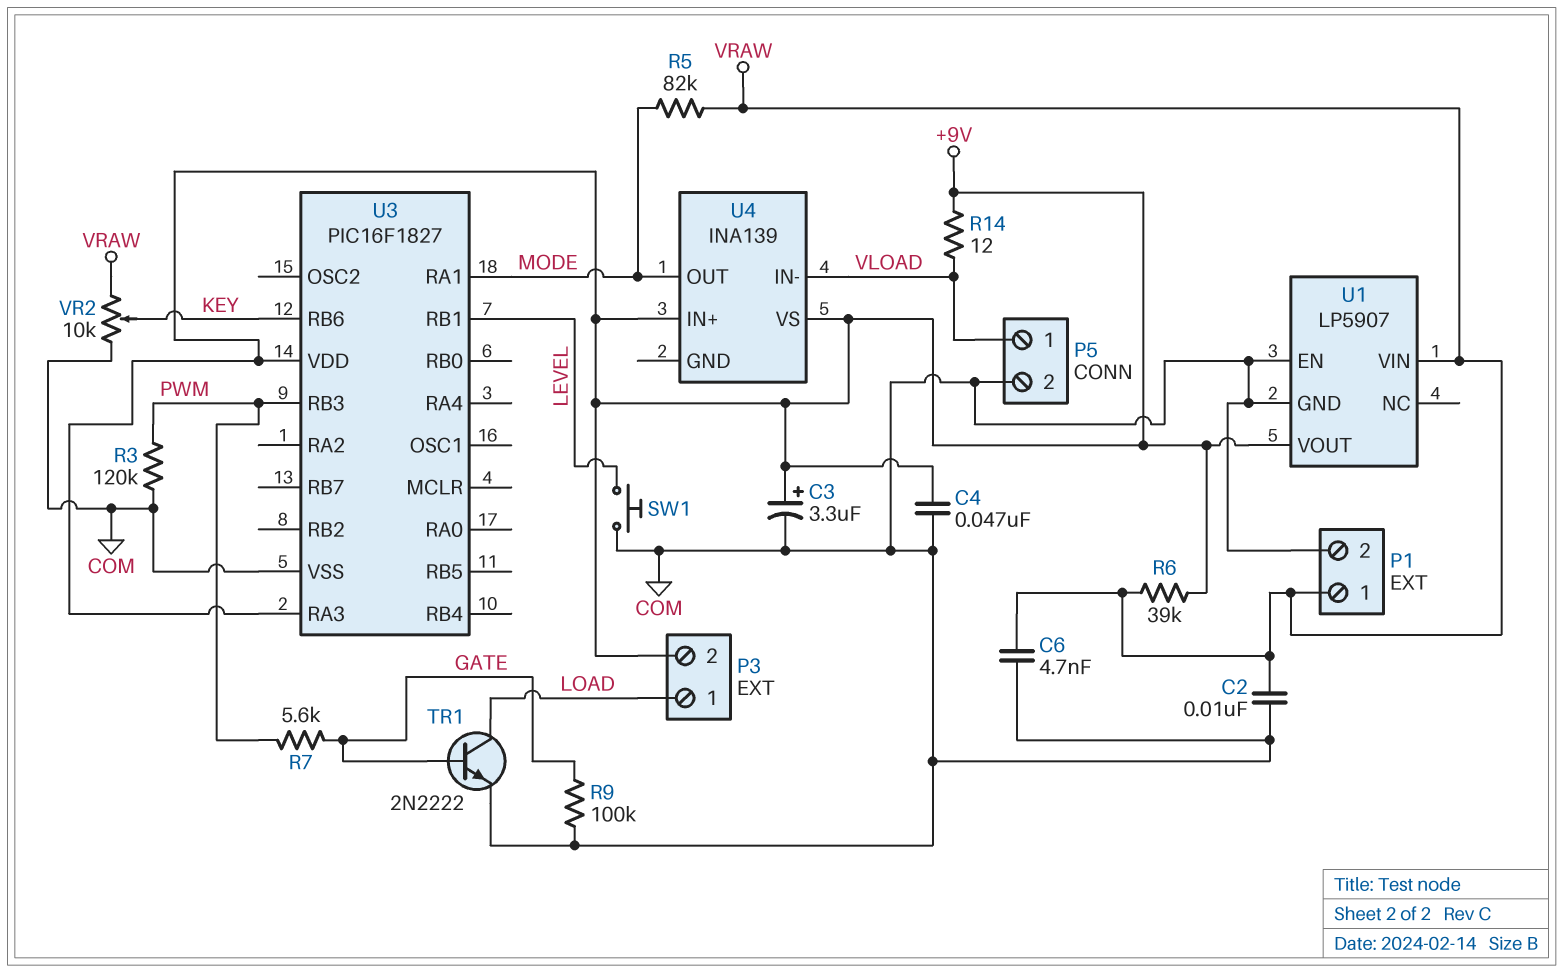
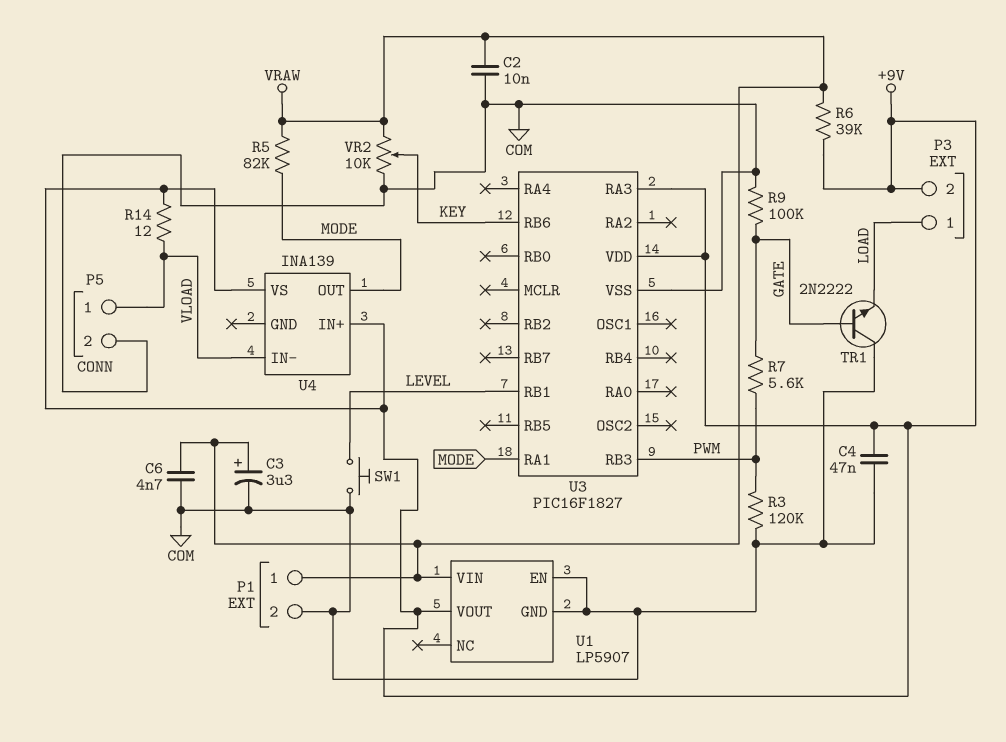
C3: 3.3uF (plus +9V, minus COM) -> 3.3uF (plus VRAW, minus COM)
TR1: NPN 2N2222 (B GATE, C LOAD, E COM) -> NPN 2N2222 (B GATE, C COM, E LOAD)

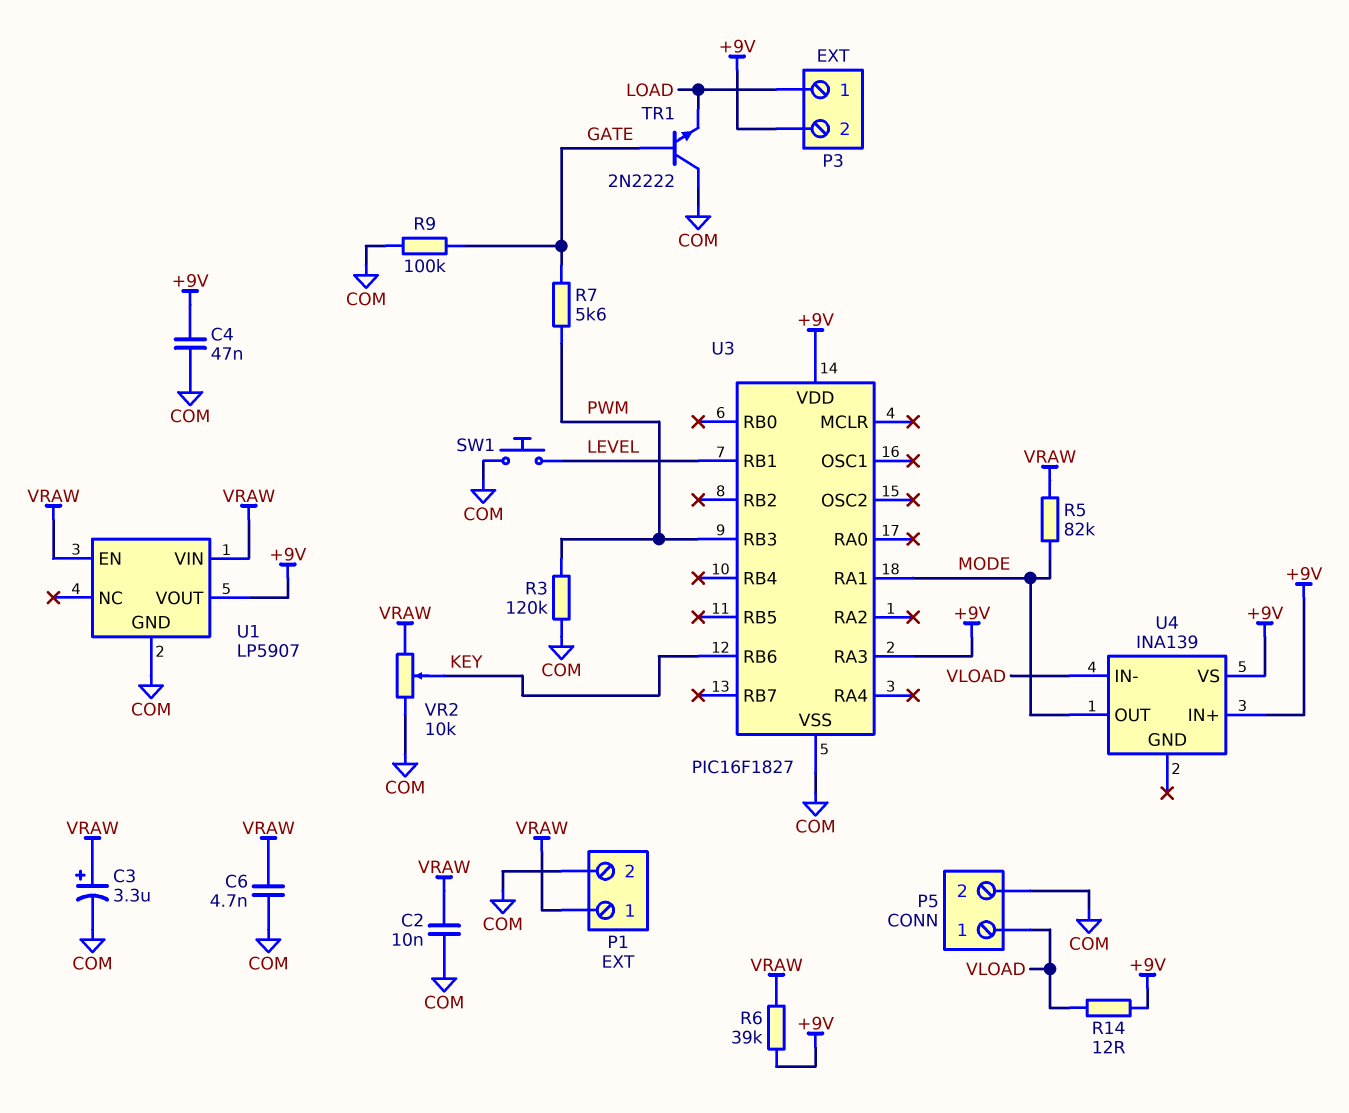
U1 pin EN: COM -> VRAW

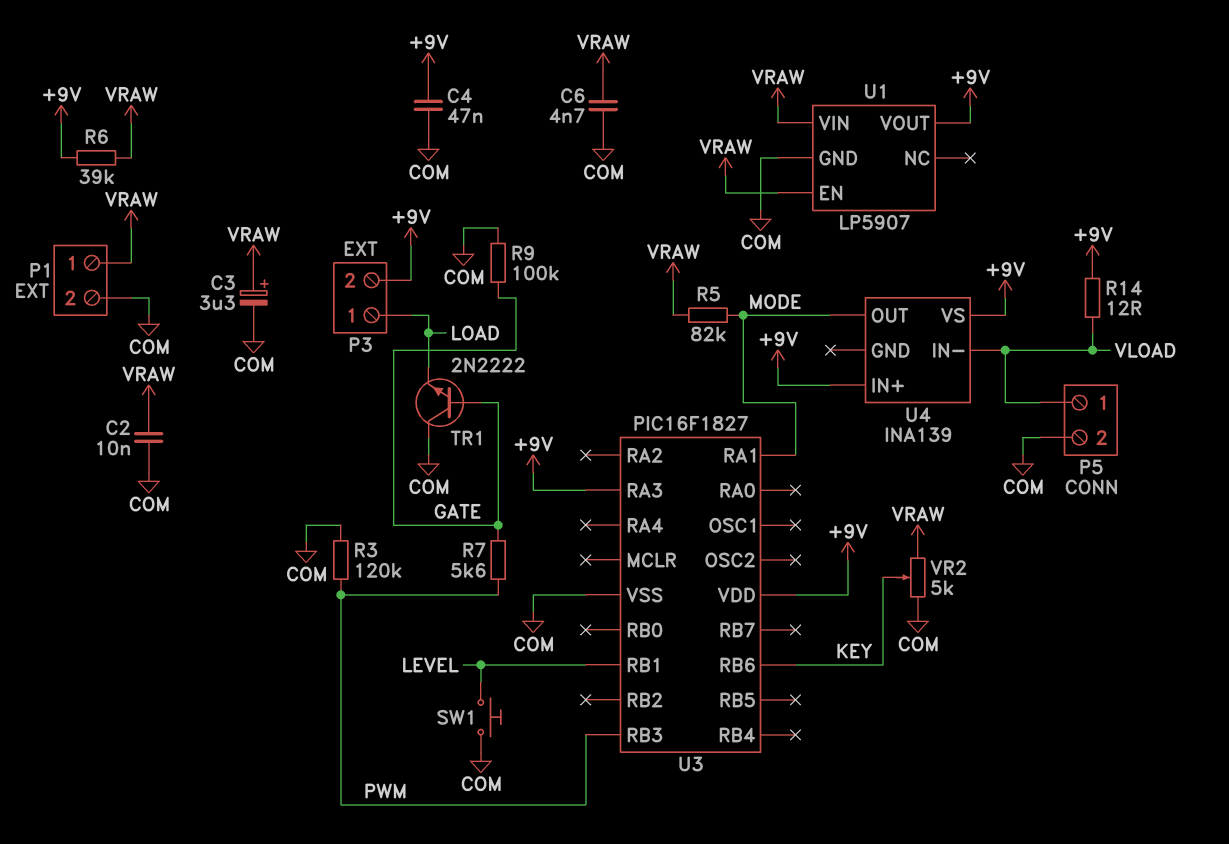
VR2: 10k (COM, VRAW, wiper KEY) -> 5k (COM, VRAW, wiper KEY)

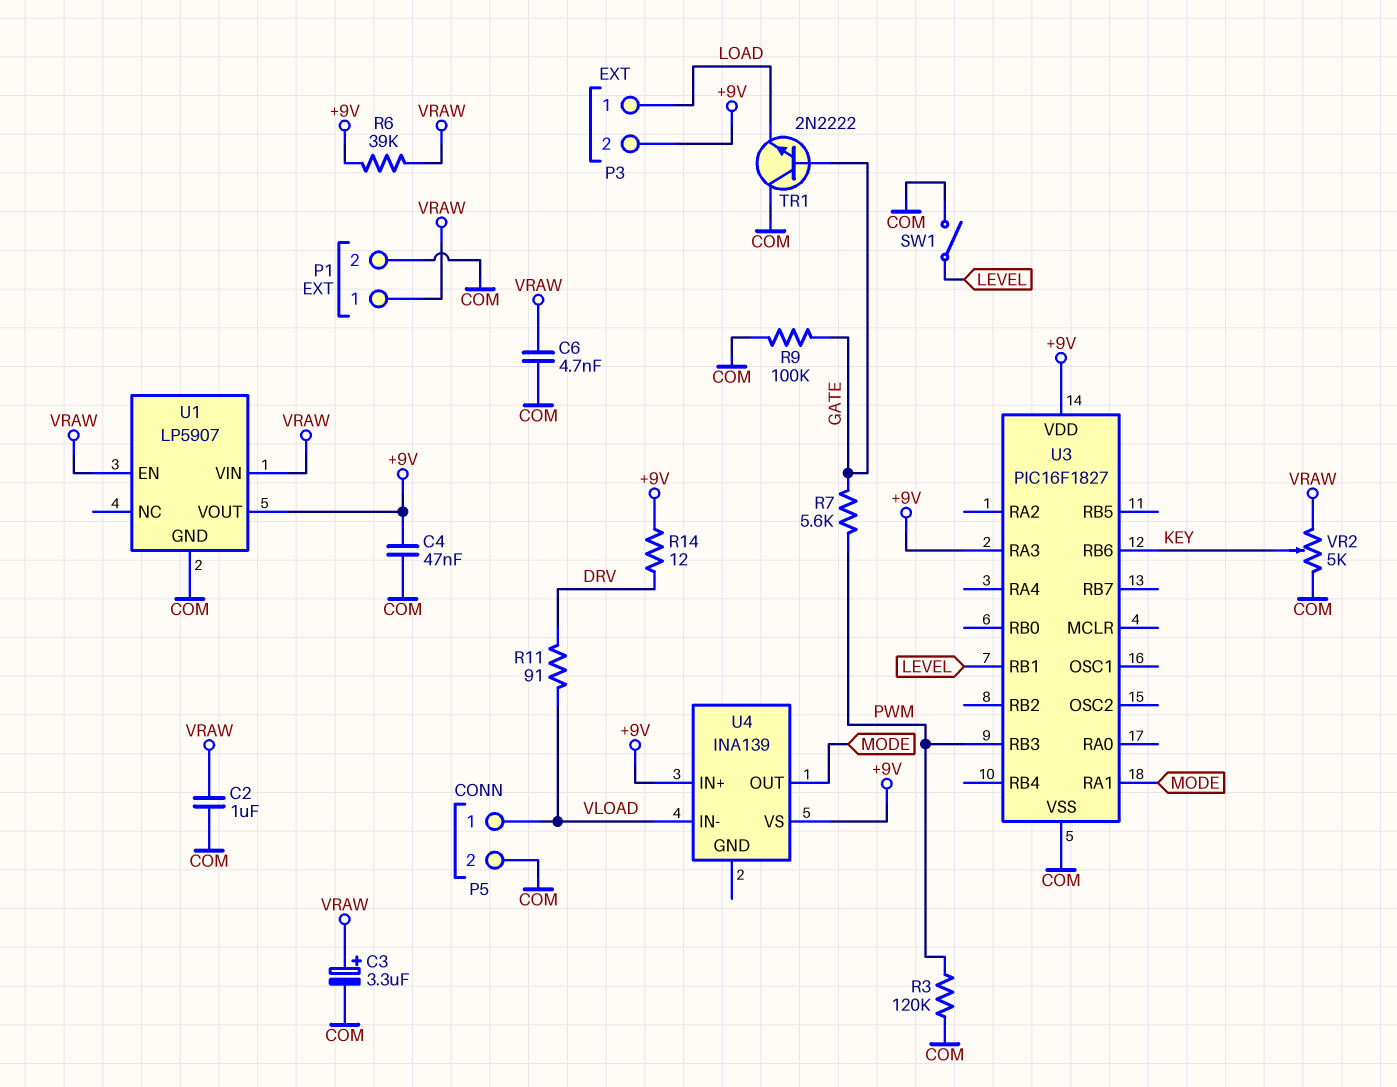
C2: 10nF (COM, VRAW) -> 1uF (COM, VRAW)
R5: 82k (MODE, VRAW) -> none
R11: none -> 91 (DRV, VLOAD)
R14: 12 (+9V, VLOAD) -> 12 (+9V, DRV)
SW1: button (COM, LEVEL) -> switch (COM, LEVEL)

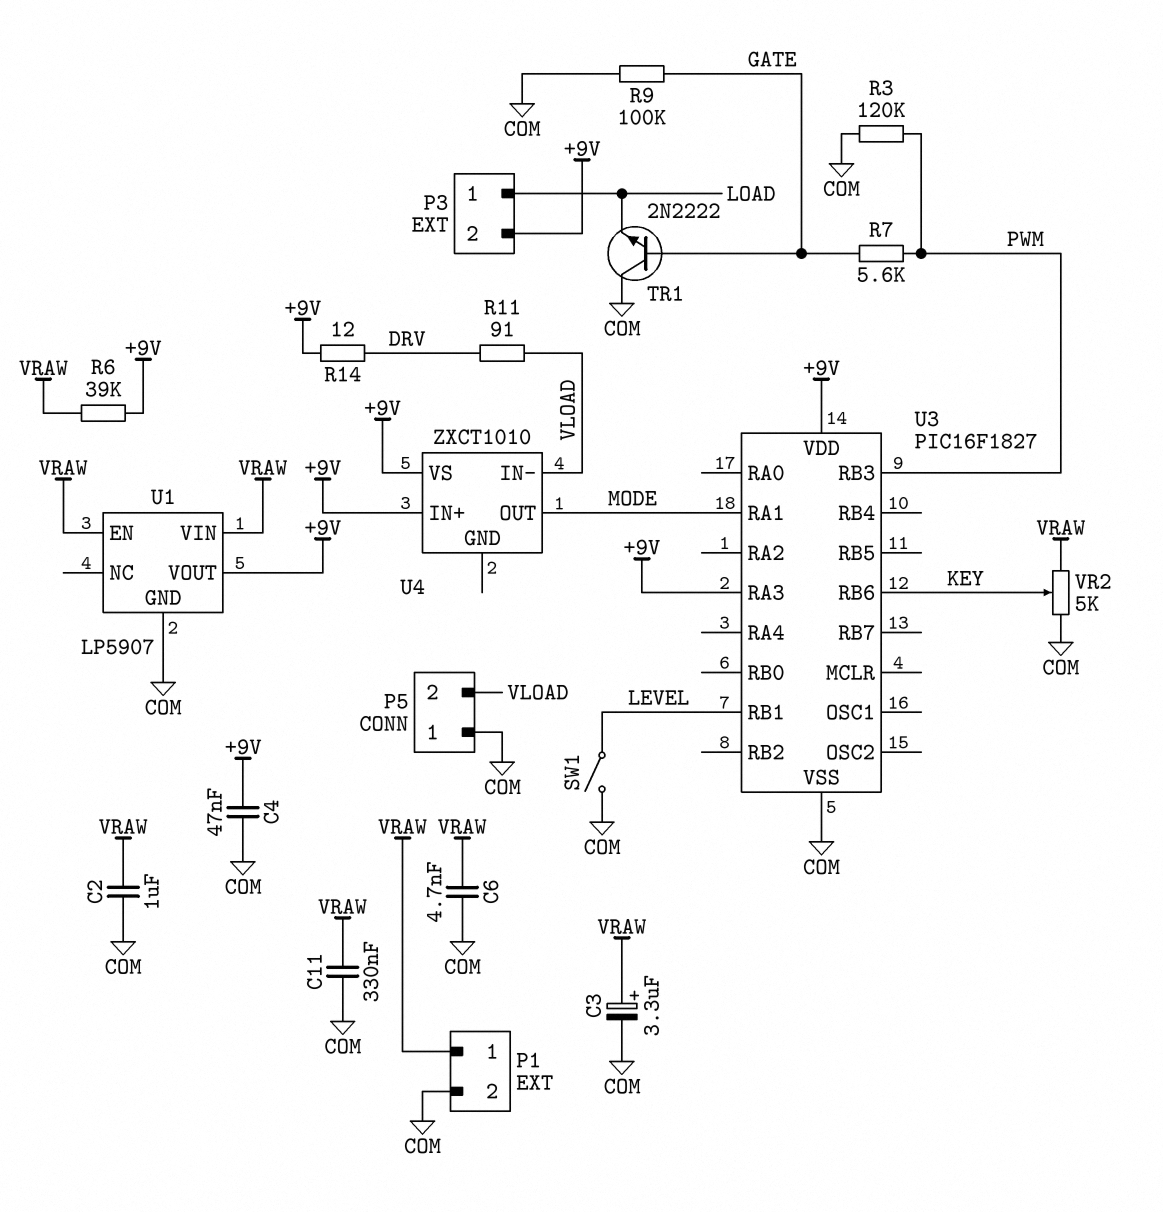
C11: none -> 330nF (COM, VRAW)
P5 pin 1: VLOAD -> COM
P5 pin 2: COM -> VLOAD
U4: INA139 -> ZXCT1010

